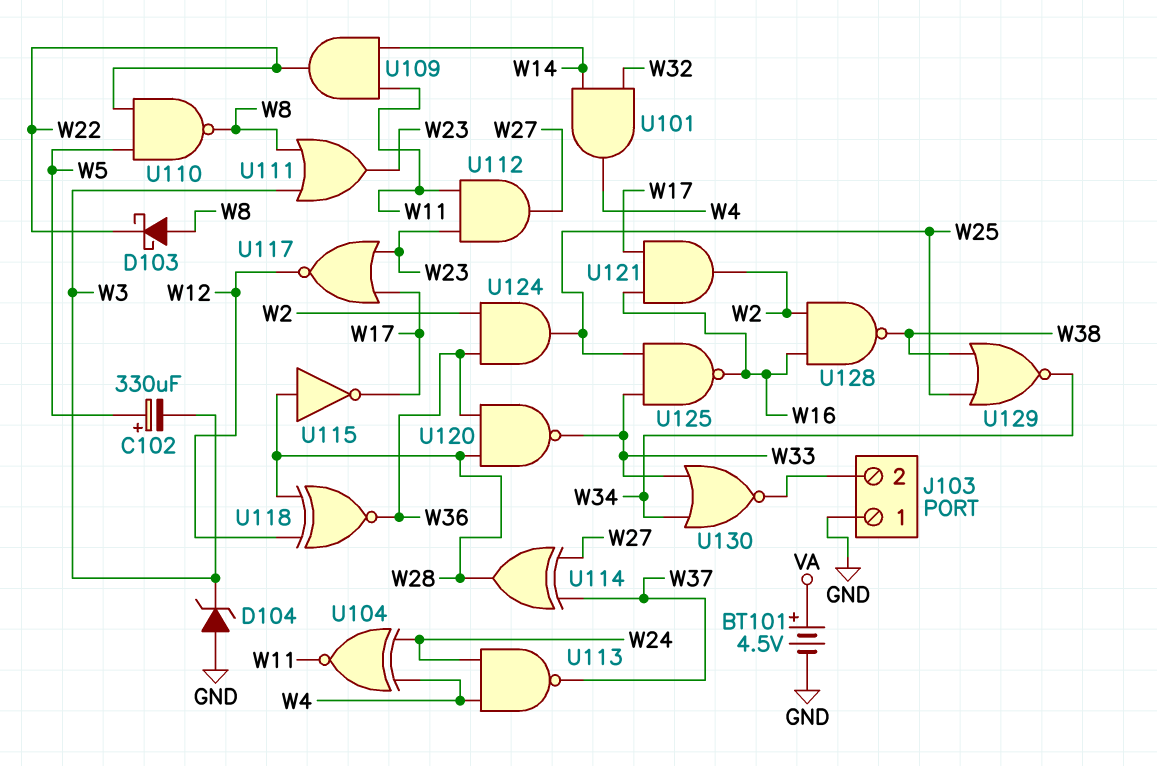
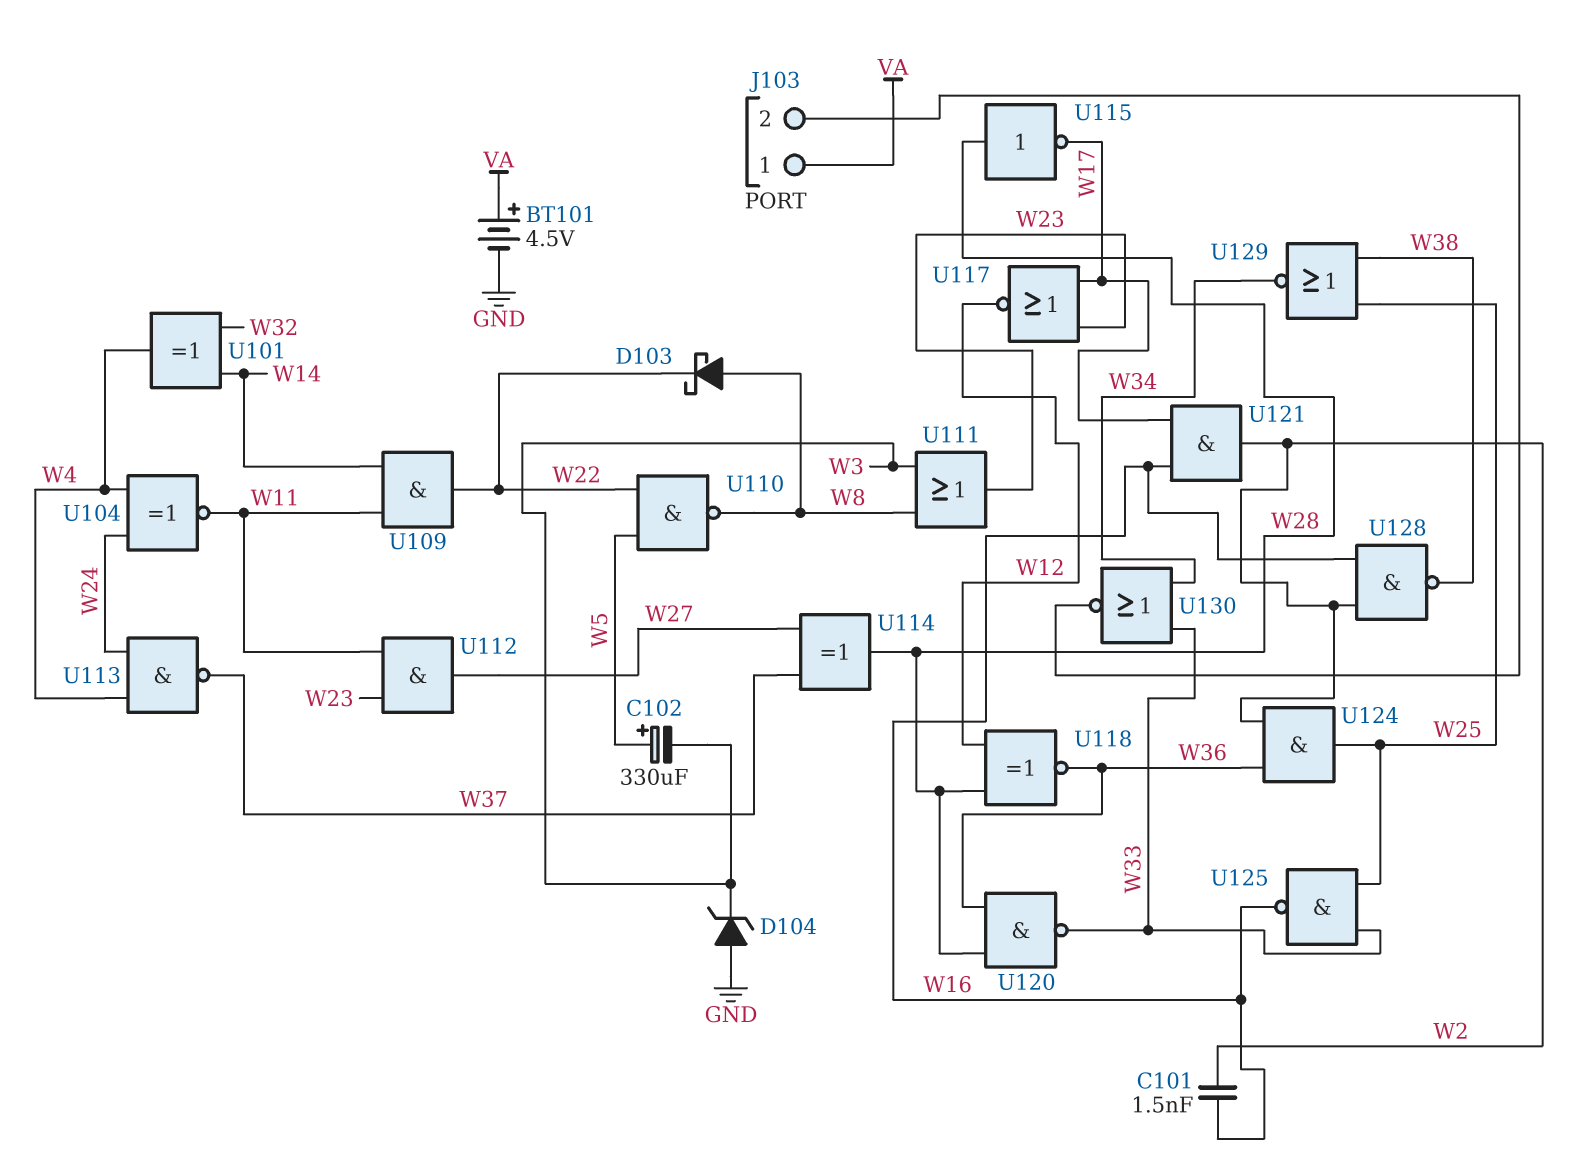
C101: none -> 1.5nF (W2, W16)
J103 pin 1: GND -> VA
U101: AND (in W14, in W32, out W4) -> XOR (in W14, in W32, out W4)

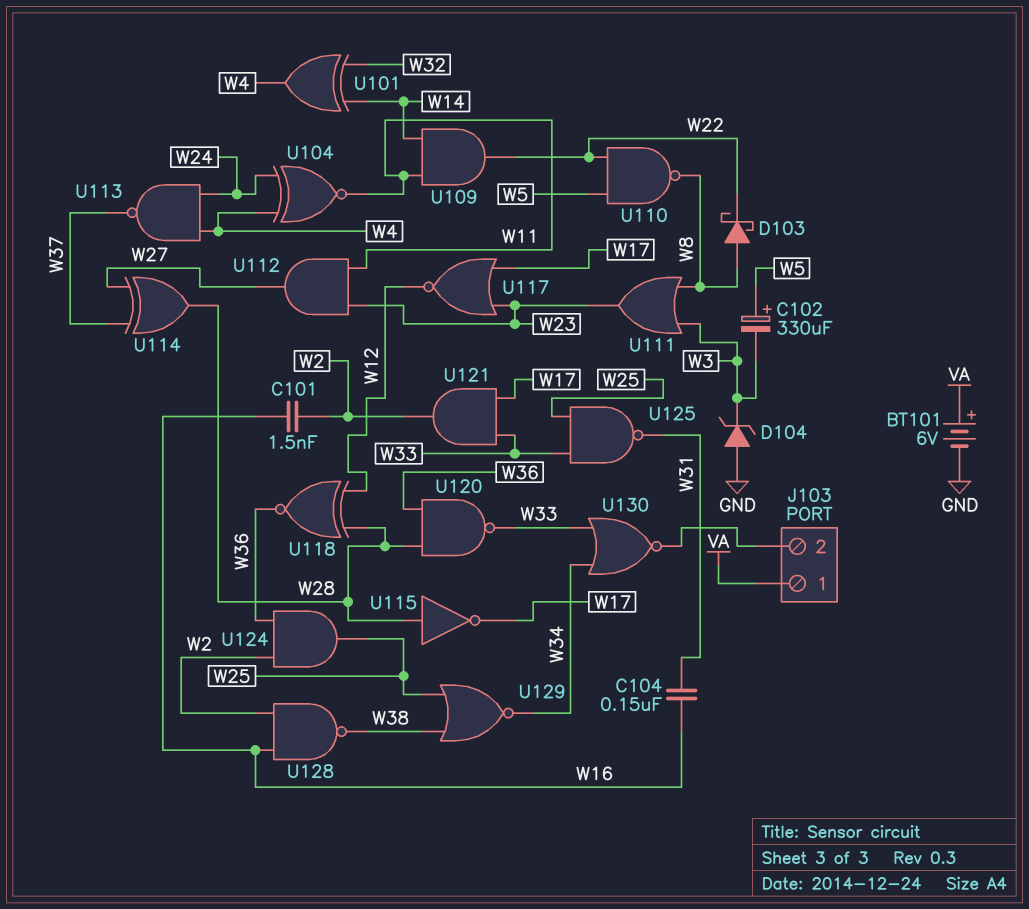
BT101: 4.5V (plus VA, minus GND) -> 6V (plus VA, minus GND)
C104: none -> 150nF (W16, W31)
U121: AND (in W16, in W17, out W2) -> AND (in W17, in W33, out W2)
U125: NAND (in W25, in W33, out W16) -> NAND (in W25, in W33, out W31)

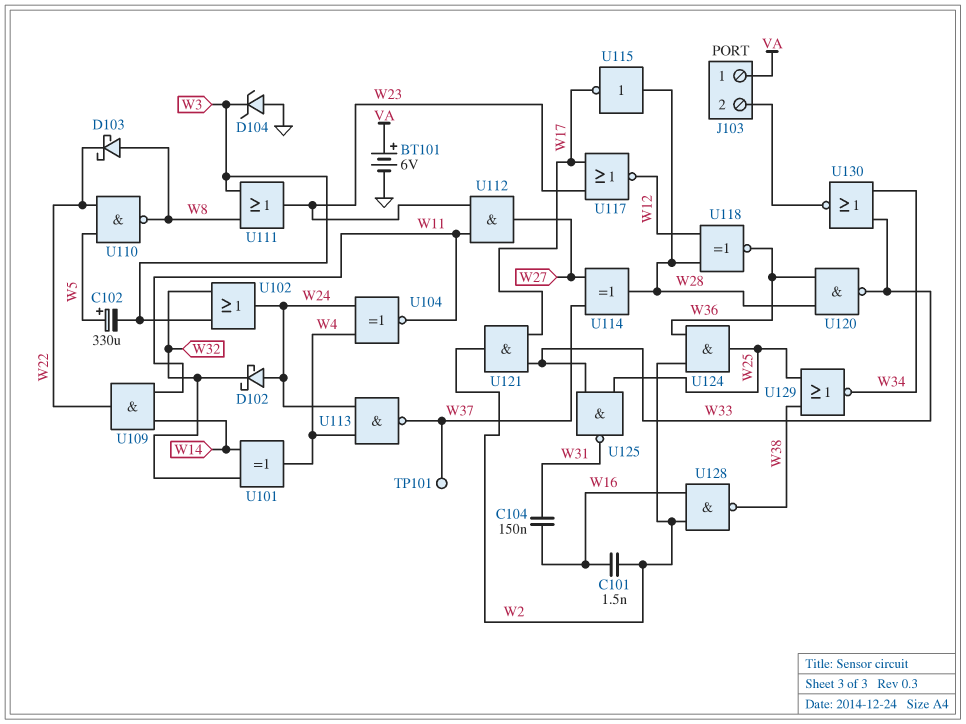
D102: none -> schottky (A W24, K W32)
TP101: none -> test point (W37)
U102: none -> OR (in W3, in W32, out W24)

